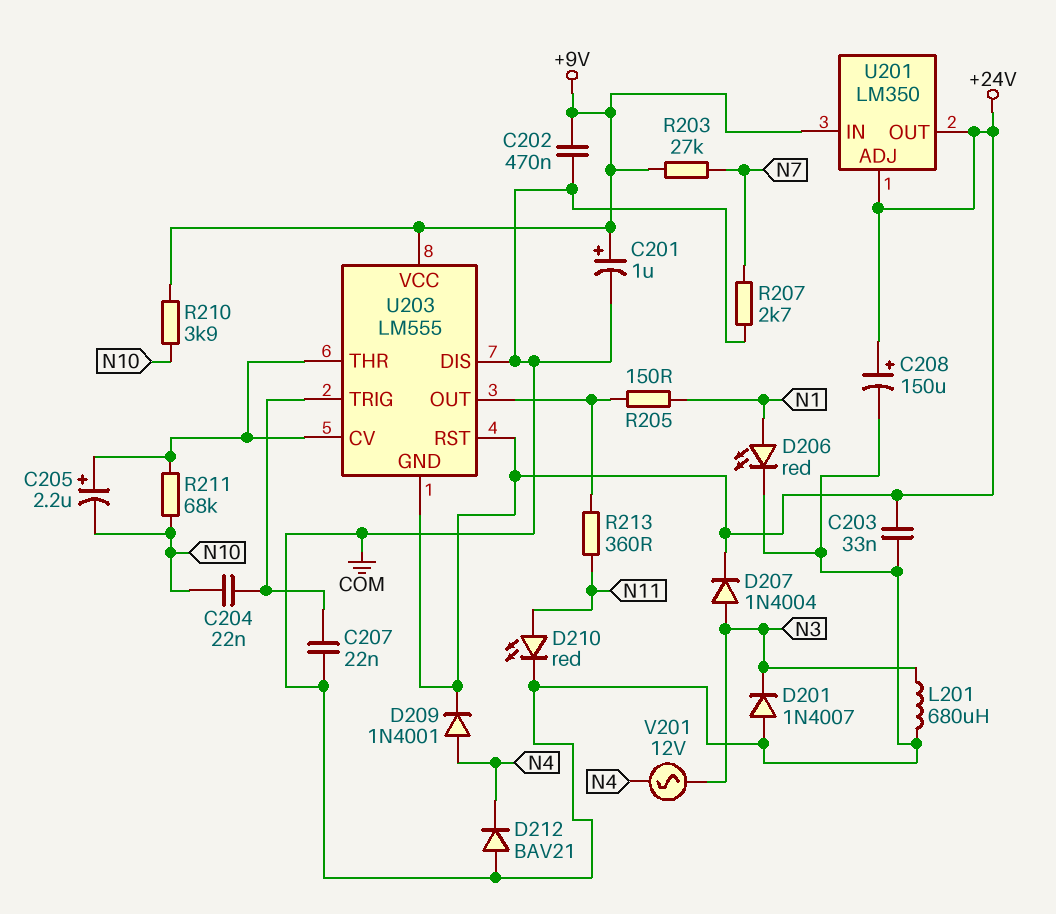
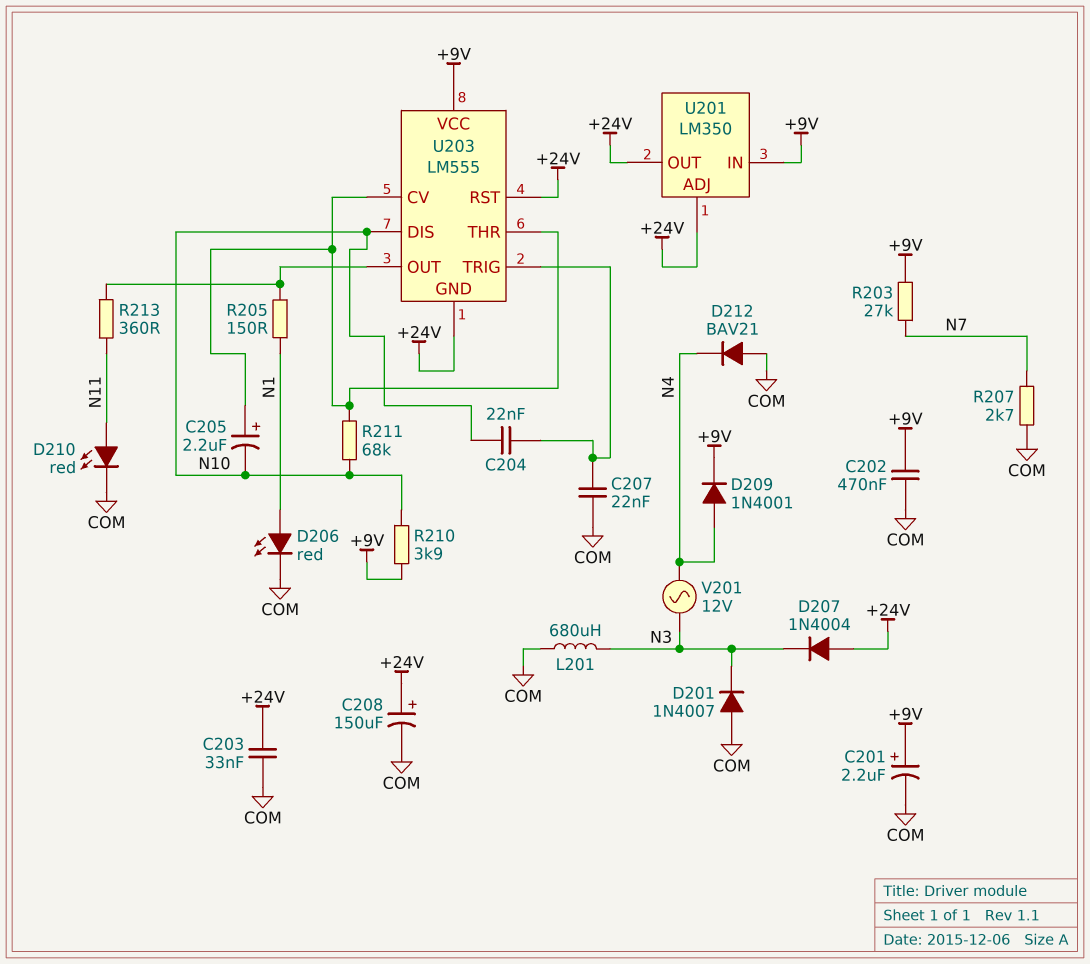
C201: 1uF (plus +9V, minus COM) -> 2.2uF (plus +9V, minus COM)
D207: diode 1N4004 (A N3, K +24V) -> diode 1N4004 (A +24V, K N3)
D209: diode 1N4001 (A N4, K +24V) -> diode 1N4001 (A N4, K +9V)
U203 pin DIS: COM -> N10

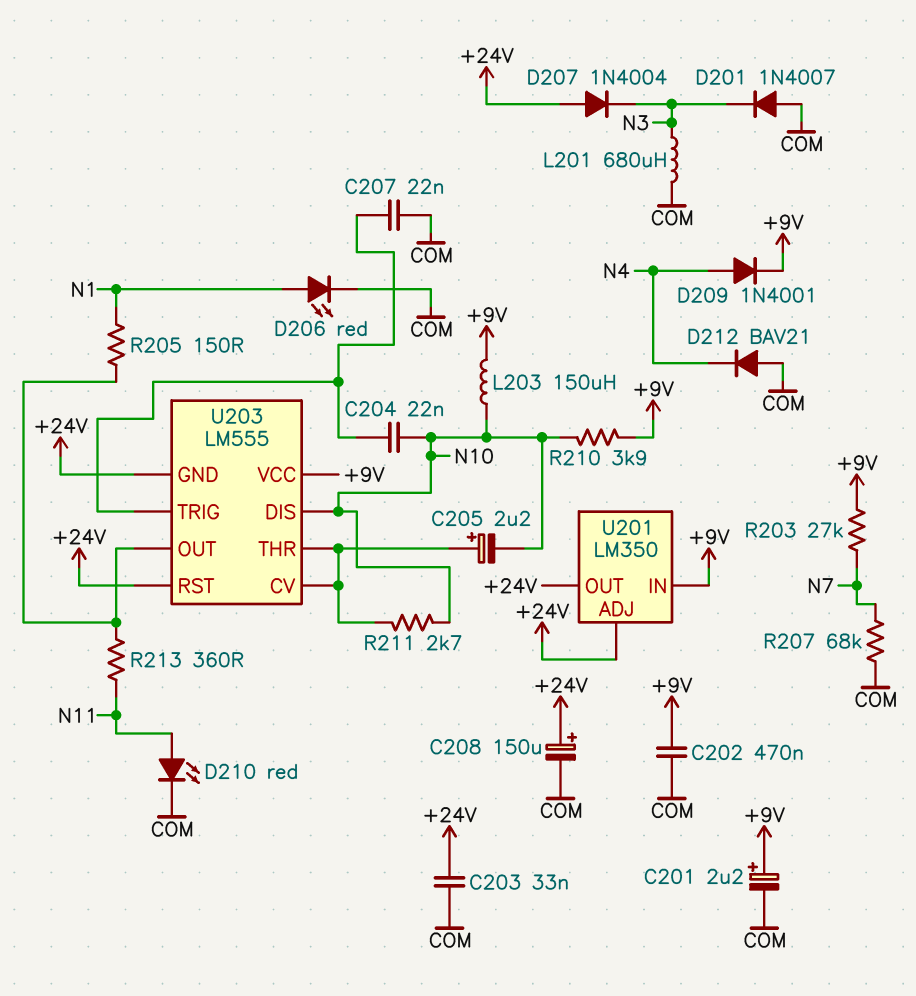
L203: none -> 150uH (+9V, N10)
R207: 2.7k (COM, N7) -> 68k (COM, N7)
R211: 68k (N10, U203/CV) -> 2.7k (N10, U203/CV)
V201: AC 12V (N3, N4) -> none

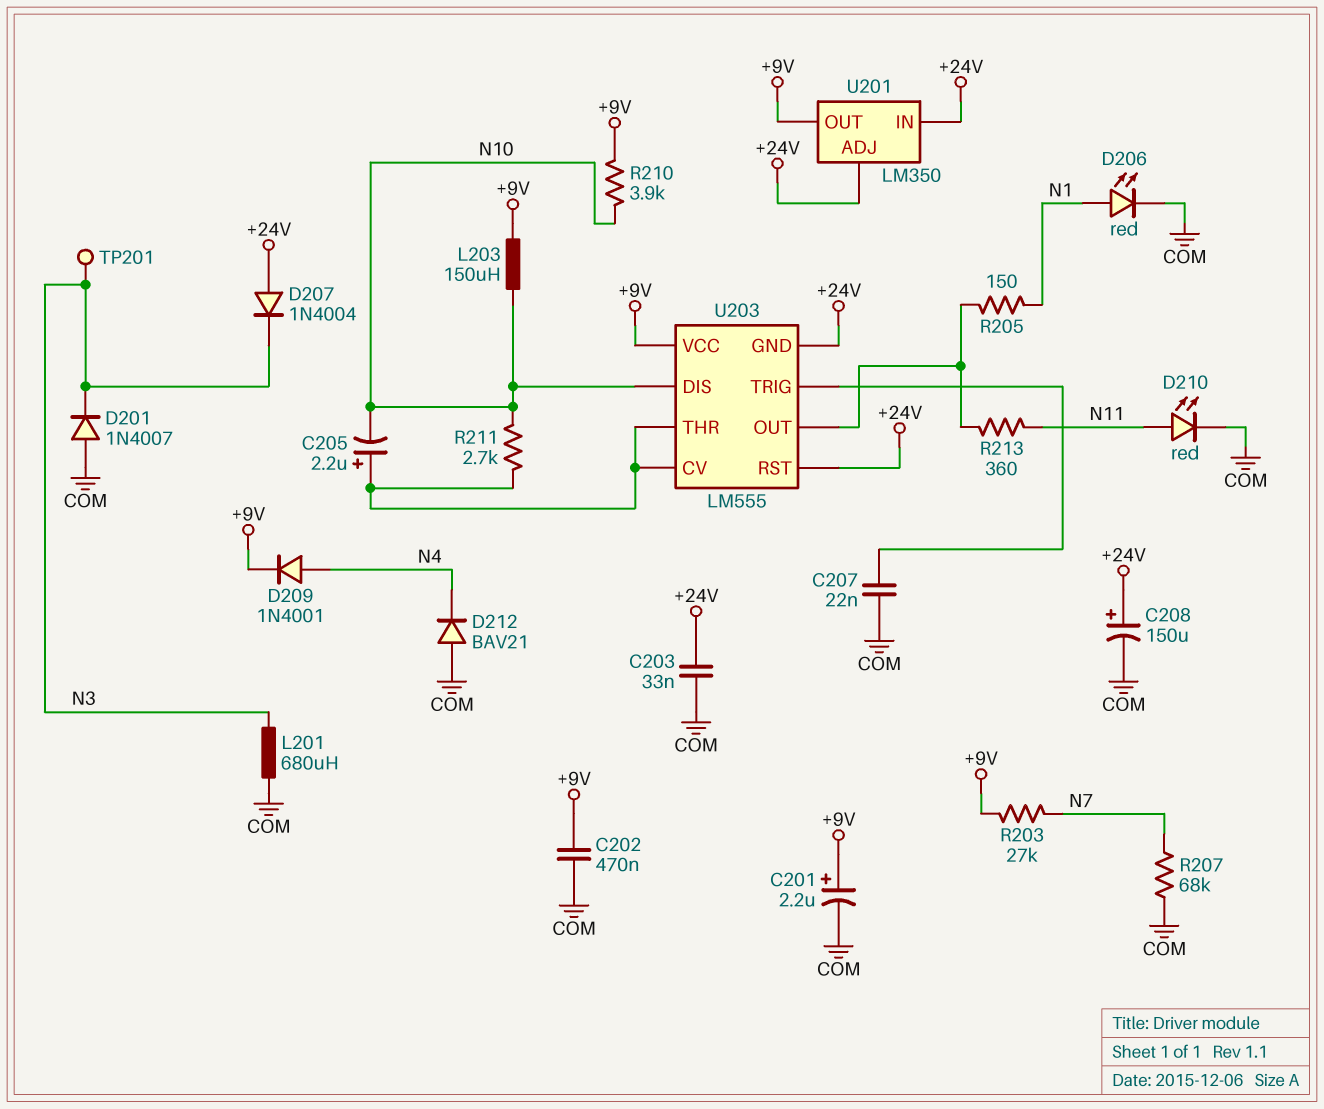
C204: 22nF (N10, U203/TRIG) -> none
TP201: none -> test point (N3)
U201 pin IN: +9V -> +24V
U201 pin OUT: +24V -> +9V

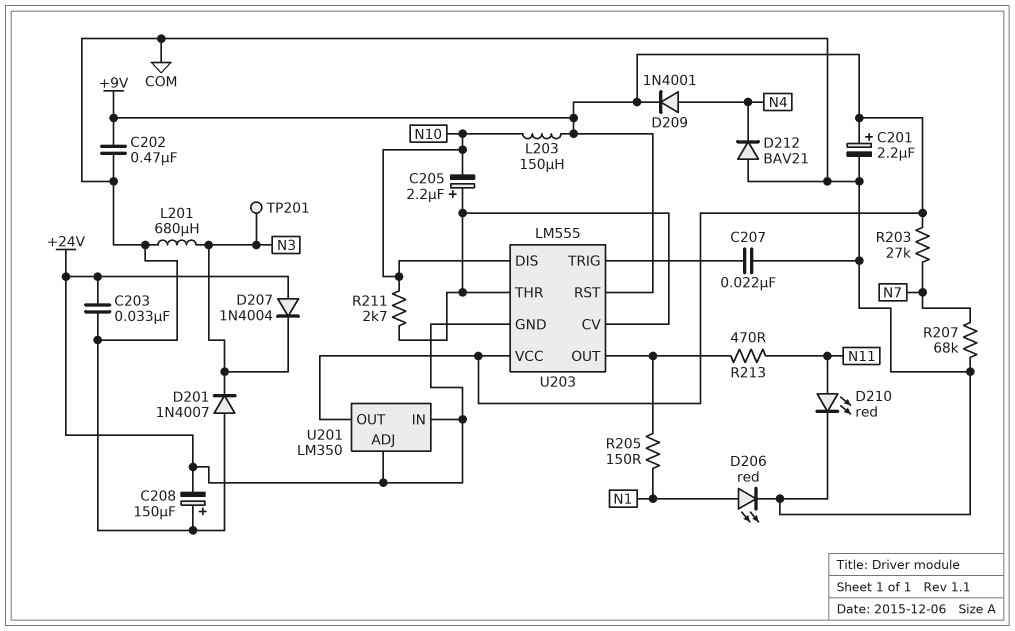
C208: 150uF (plus +24V, minus COM) -> 150uF (plus COM, minus +24V)
R210: 3.9k (+9V, N10) -> none
R213: 360 (N11, U203/OUT) -> 470 (N11, U203/OUT)
U203 pin RST: +24V -> +9V

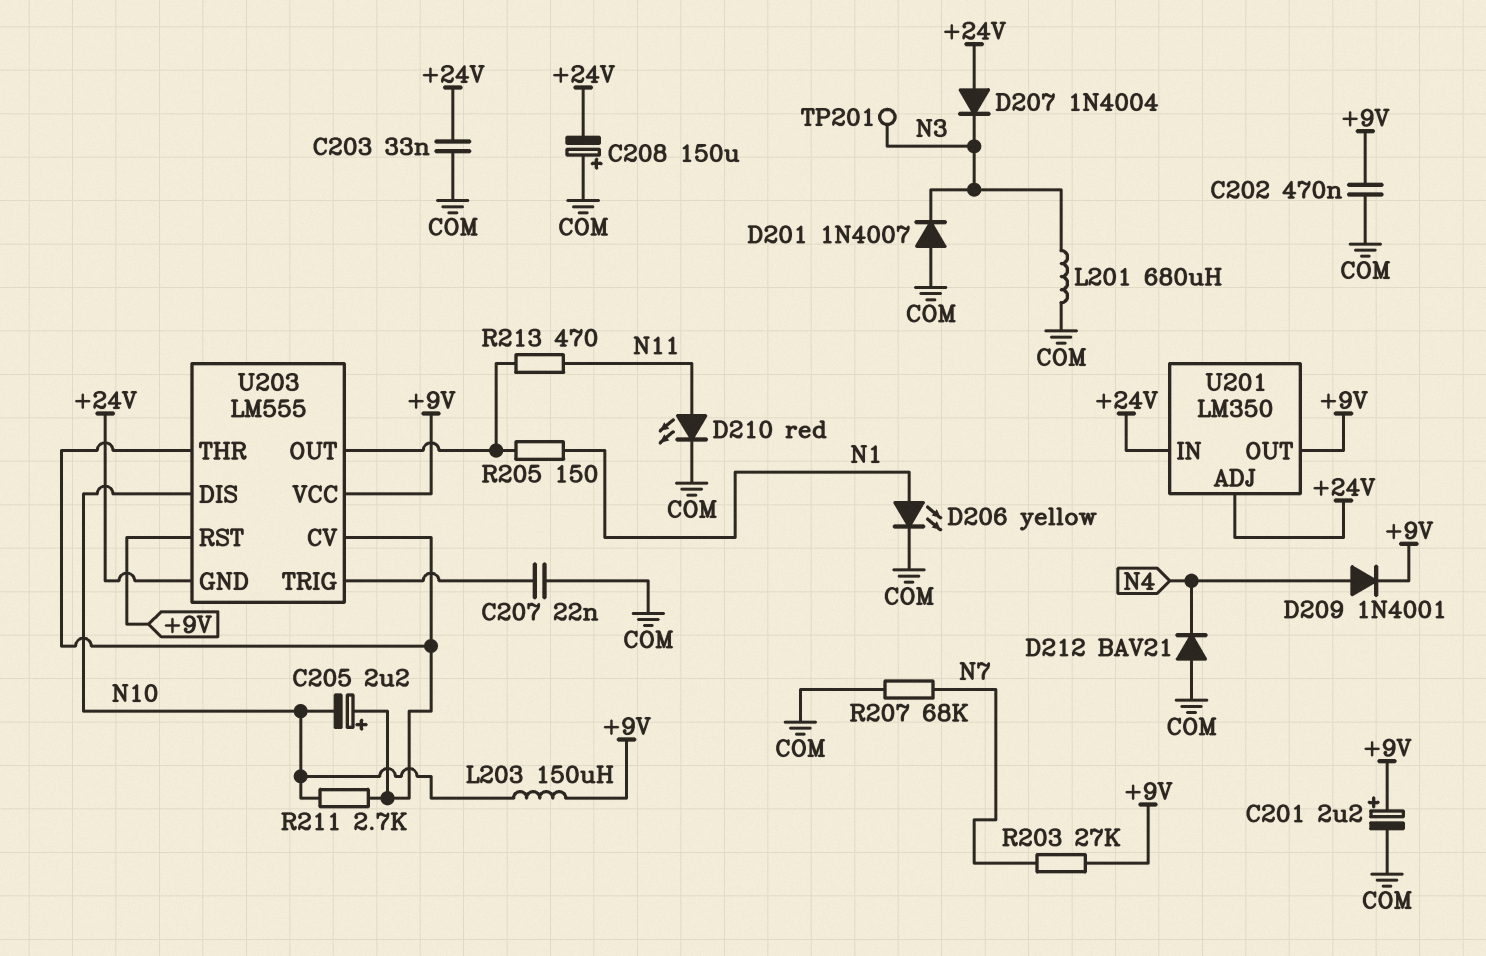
D206: LED red (A N1, K COM) -> LED yellow (A N1, K COM)

